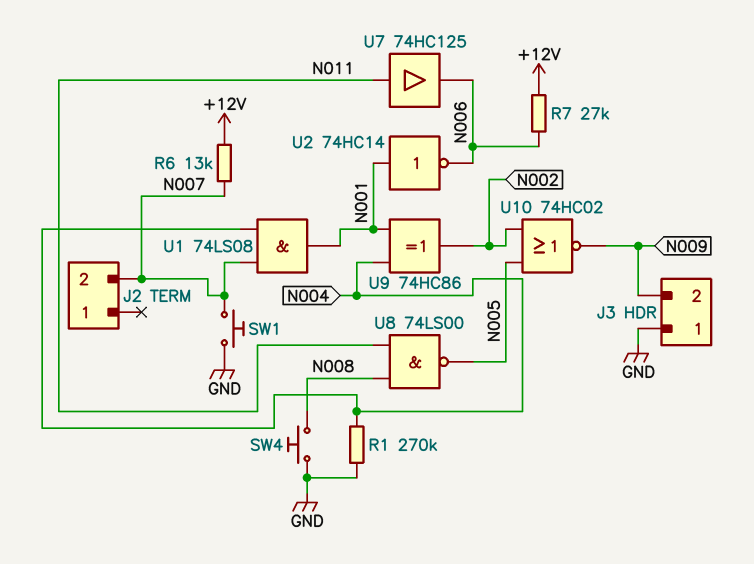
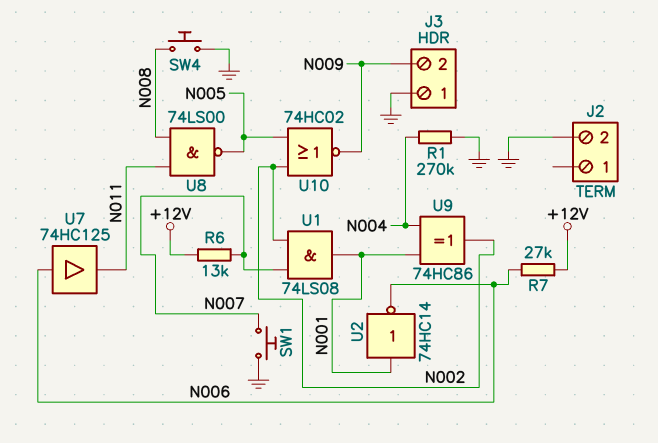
J2 pin 2: N007 -> GND
U1: AND 74LS08 (in N004, in N007, out N001) -> AND 74LS08 (in N002, in N007, out N001)
U7: buffer 74HC125 (in N011, out N006) -> buffer 74HC125 (in N006, out N011)

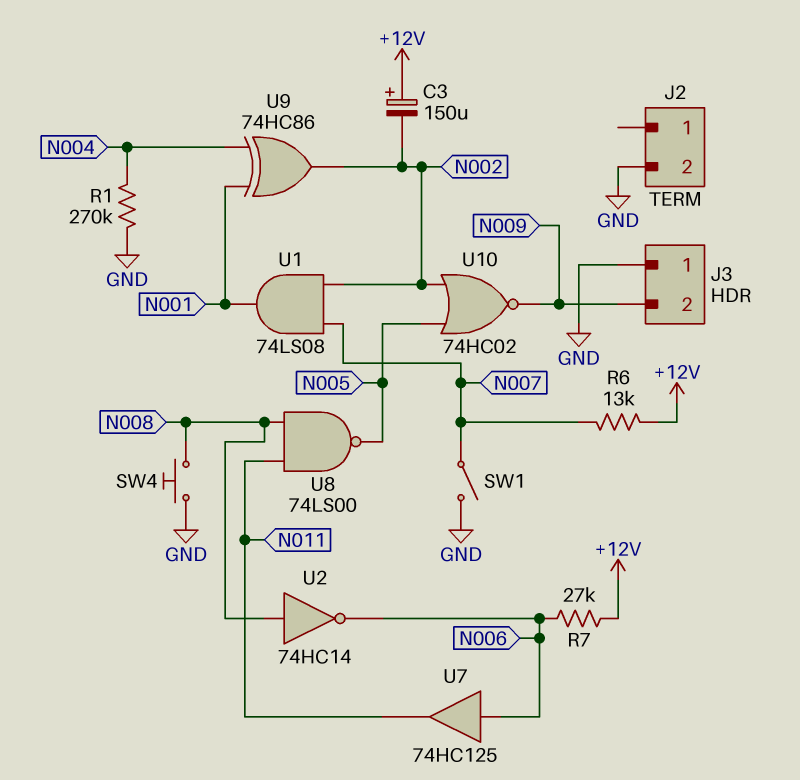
C3: none -> 150uF (plus +12V, minus N002)
SW1: button (GND, N007) -> switch (GND, N007)
U2: NOT 74HC14 (in N001, out N006) -> NOT 74HC14 (in N008, out N006)

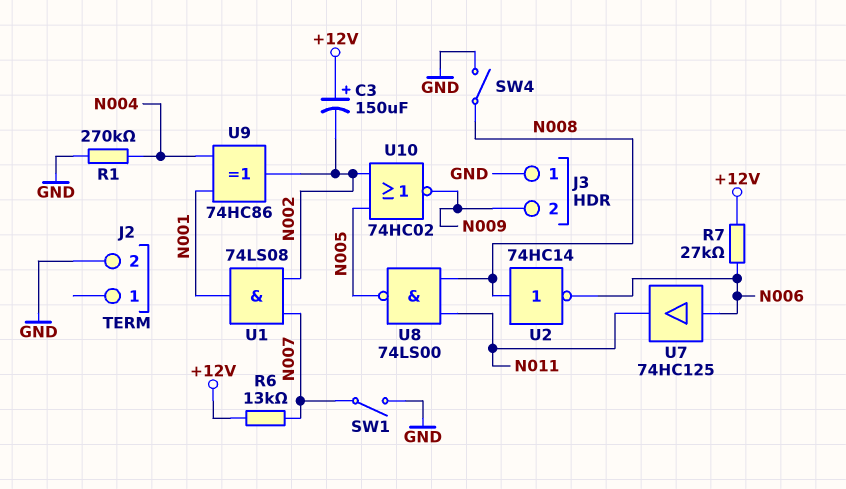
SW4: button (GND, N008) -> switch (GND, N008)

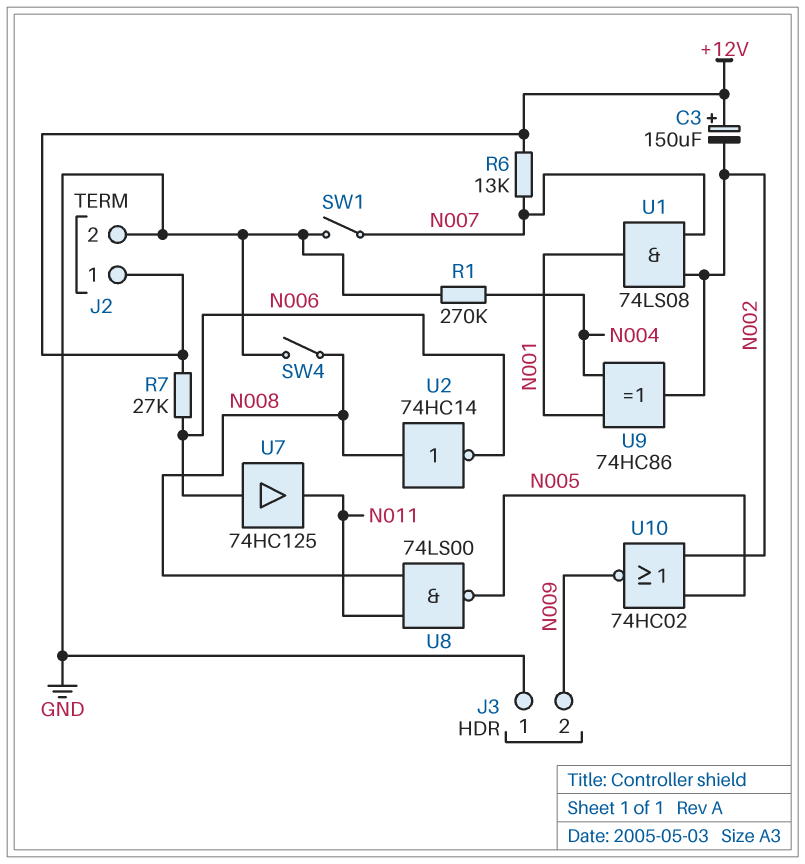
J2 pin 1: none -> +12V

